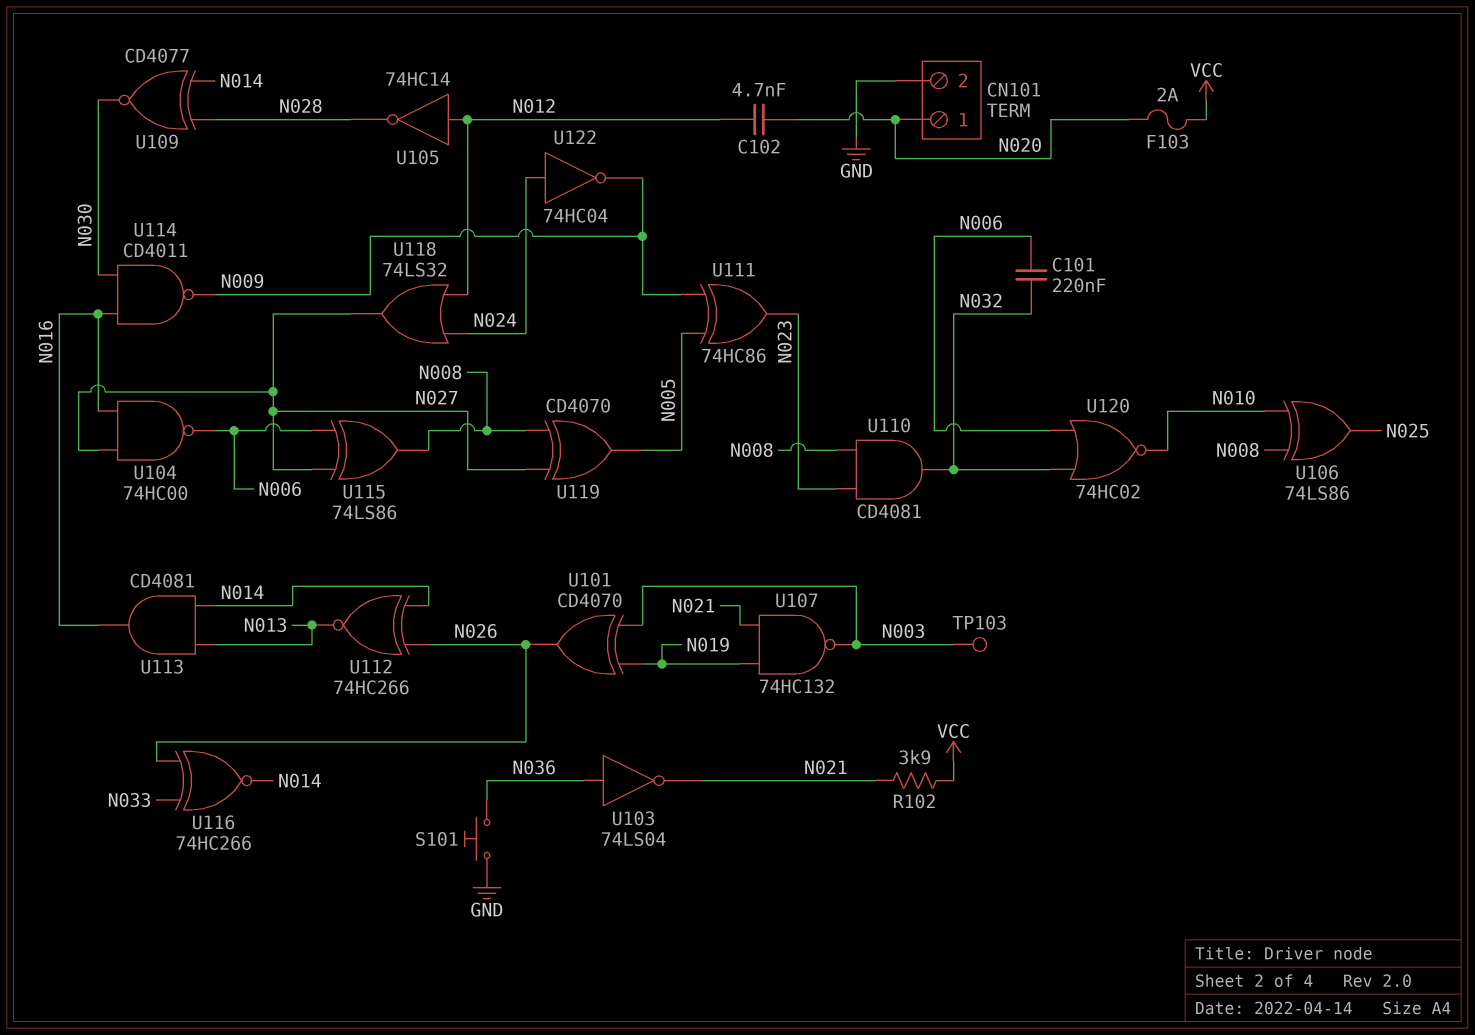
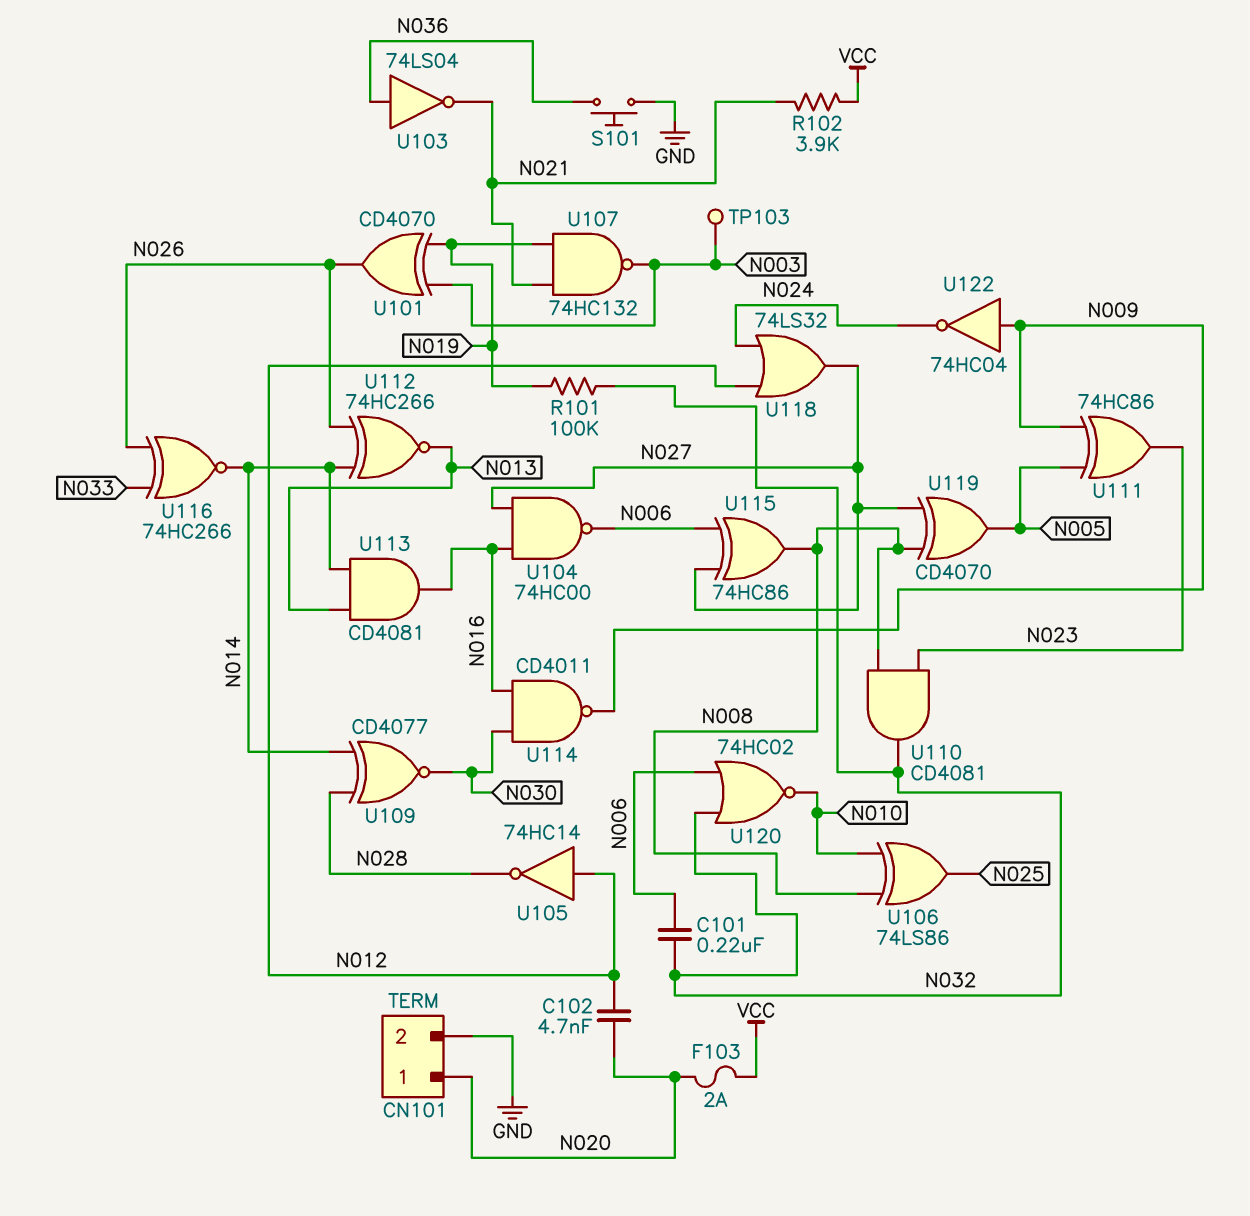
R101: none -> 100k (N019, N032)
U115: XOR 74LS86 (in N006, in N027, out N008) -> XOR 74HC86 (in N006, in N027, out N008)
U122: NOT 74HC04 (in N024, out N009) -> NOT 74HC04 (in N009, out N024)

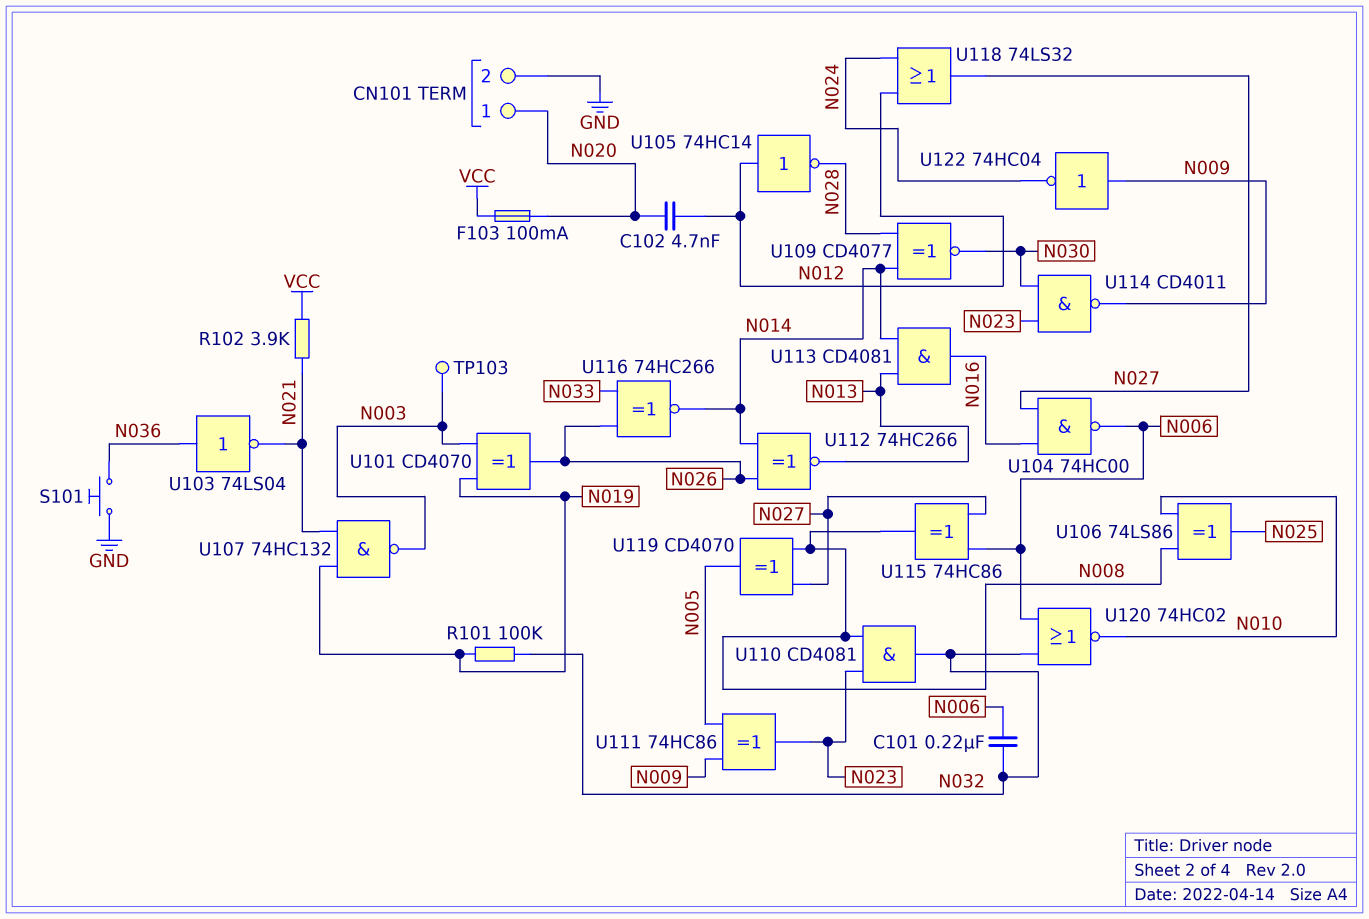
F103: 2A (N020, VCC) -> 100mA (N020, VCC)
U114: NAND CD4011 (in N016, in N030, out N009) -> NAND CD4011 (in N023, in N030, out N009)

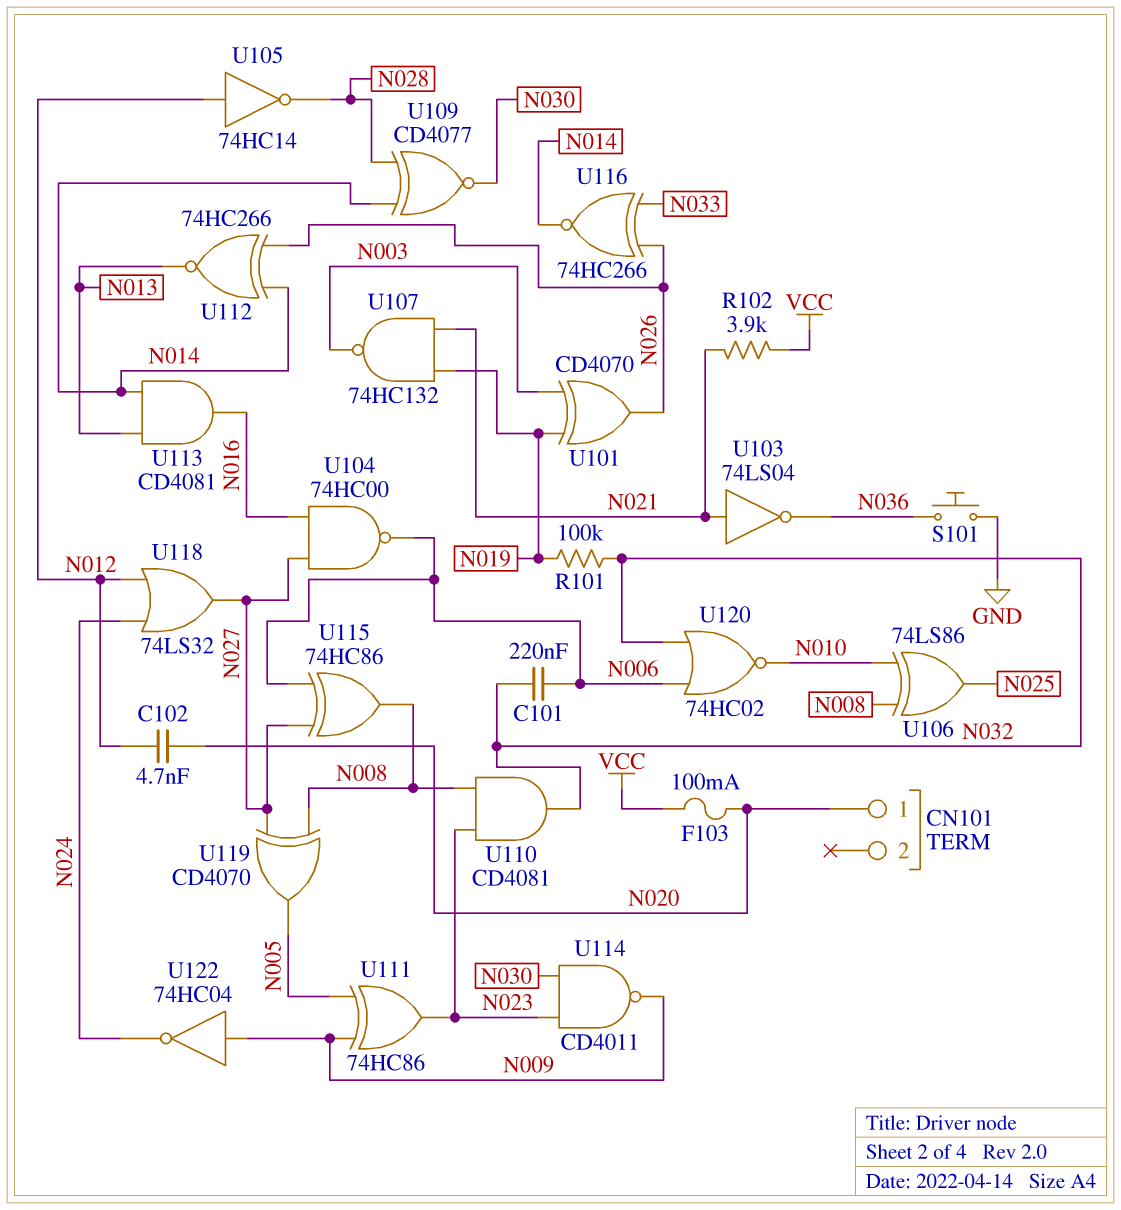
CN101 pin 2: GND -> none
TP103: test point (N003) -> none
U103: NOT 74LS04 (in N036, out N021) -> NOT 74LS04 (in N021, out N036)

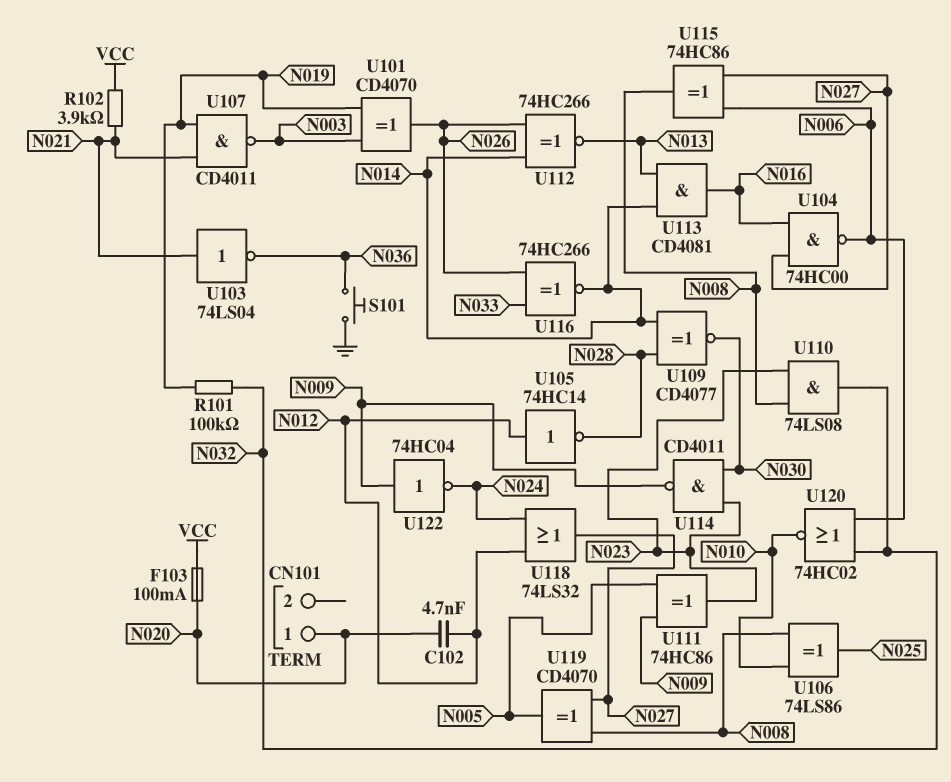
C101: 220nF (N006, N032) -> none
U107: NAND 74HC132 (in N019, in N021, out N003) -> NAND CD4011 (in N019, in N021, out N003)
U110: AND CD4081 (in N008, in N023, out N032) -> AND 74LS08 (in N008, in N023, out N032)

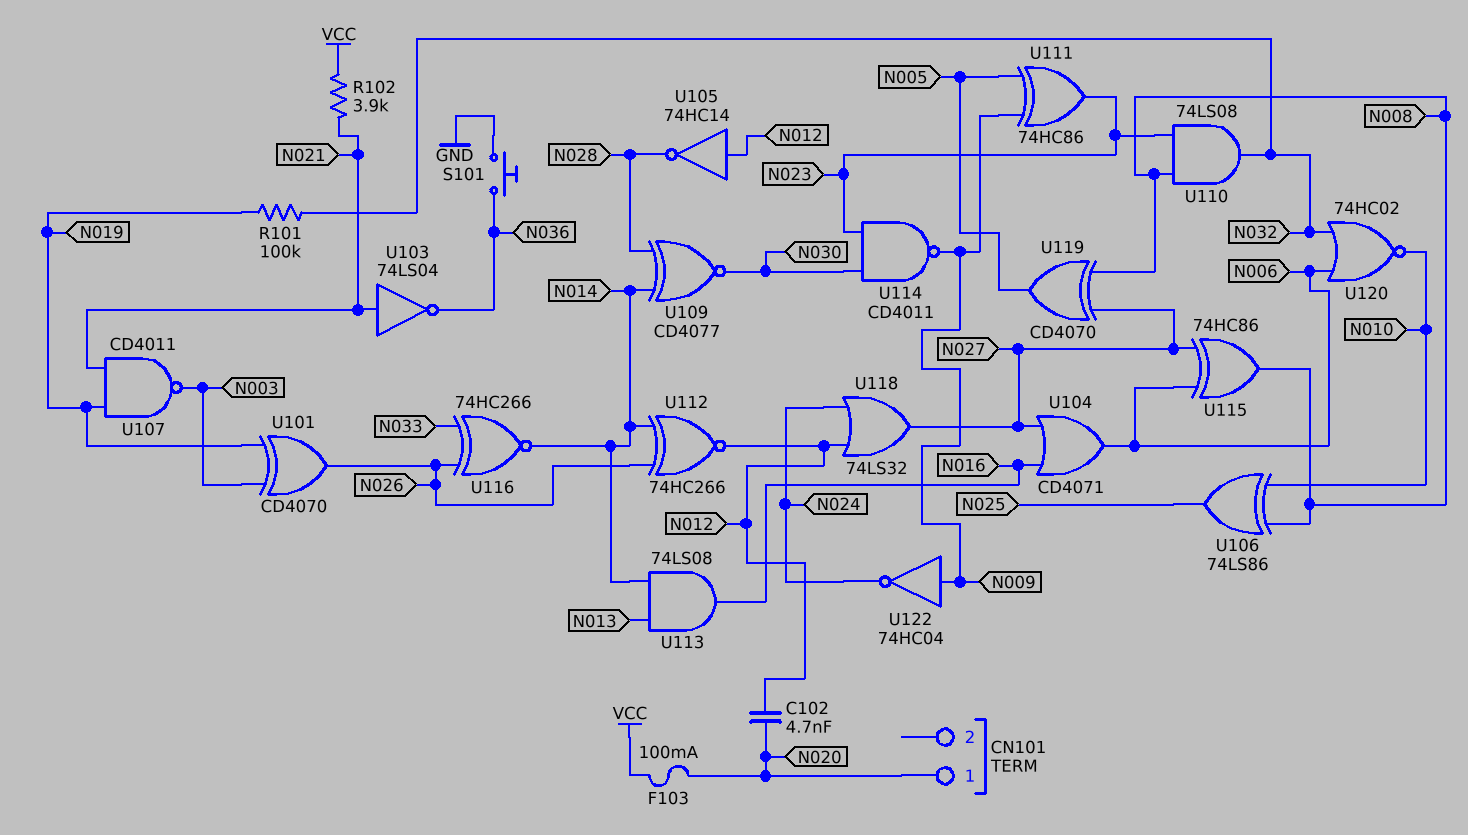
U104: NAND 74HC00 (in N016, in N027, out N006) -> OR CD4071 (in N016, in N027, out N006)
U112: XNOR 74HC266 (in N014, in N026, out N013) -> XNOR 74HC266 (in N014, in N026, out N012)
U113: AND CD4081 (in N013, in N014, out N016) -> AND 74LS08 (in N013, in N014, out N016)

